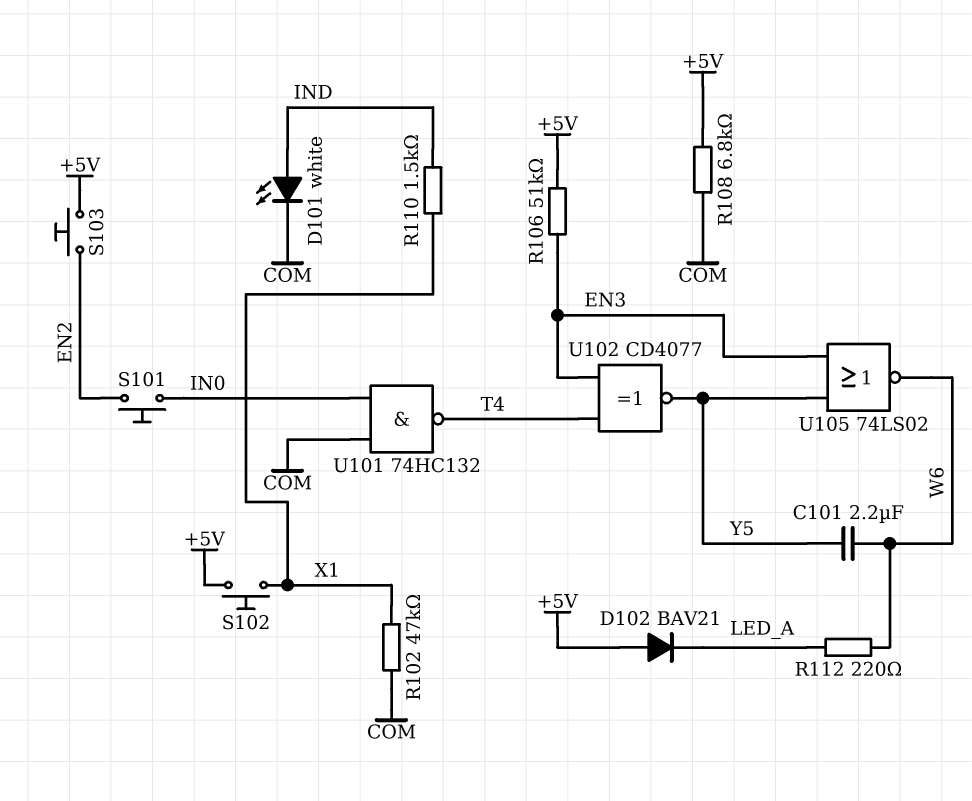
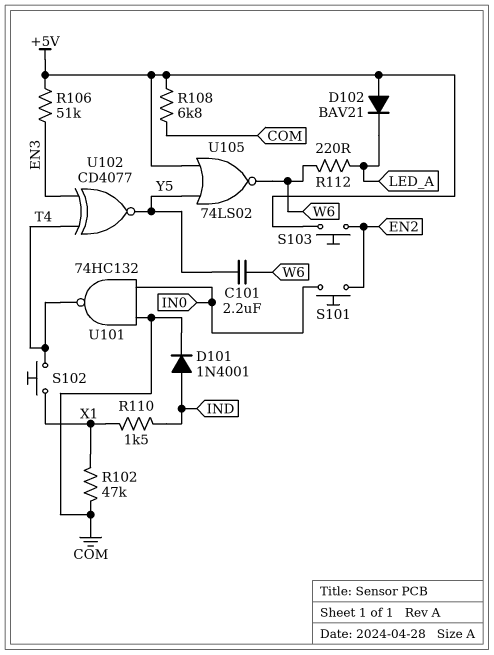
D101: LED white (A IND, K COM) -> diode 1N4001 (A IND, K COM)
S102: button (+5V, X1) -> button (T4, X1)
U105: NOR 74LS02 (in EN3, in Y5, out W6) -> NOR 74LS02 (in +5V, in Y5, out W6)

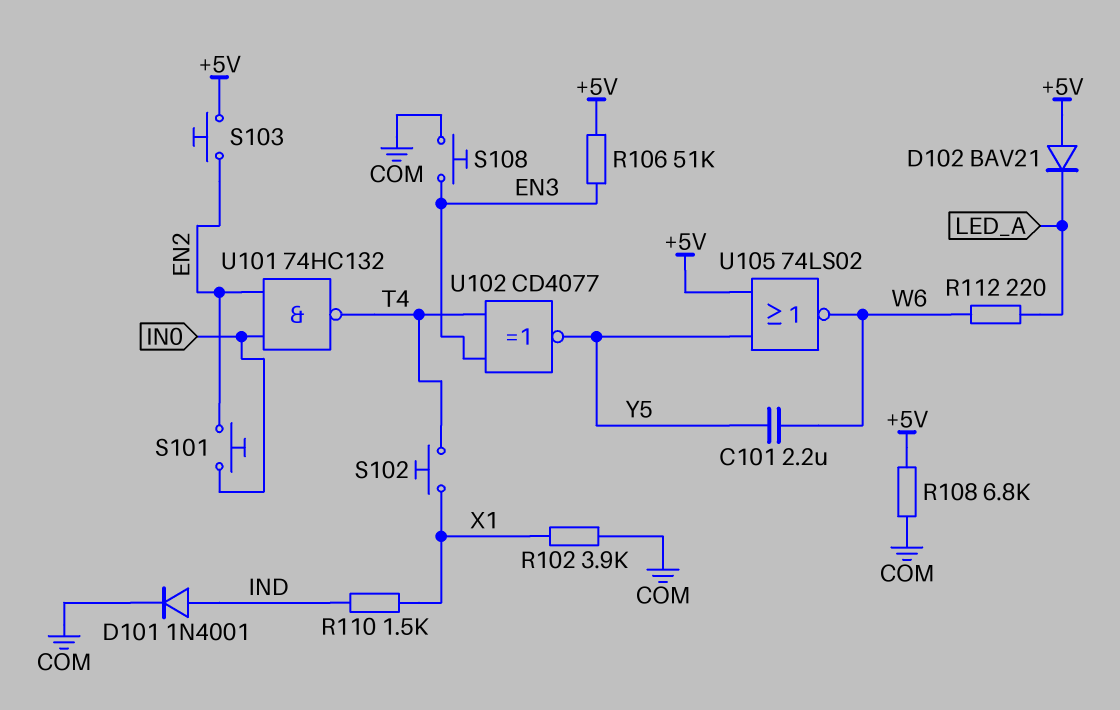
R102: 47k (COM, X1) -> 3.9k (COM, X1)
S108: none -> button (COM, EN3)
U101: NAND 74HC132 (in COM, in IN0, out T4) -> NAND 74HC132 (in EN2, in IN0, out T4)

